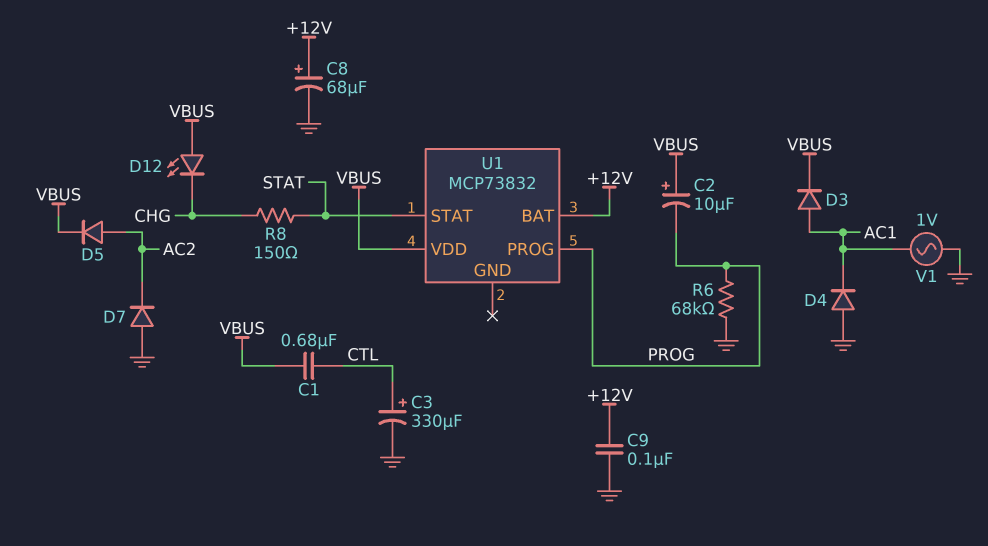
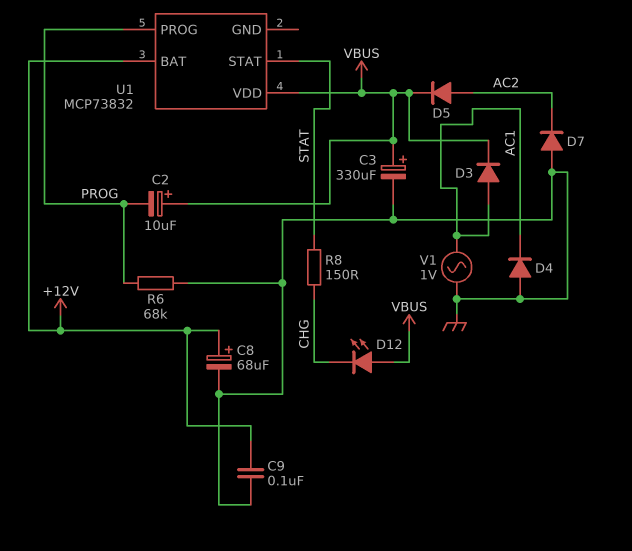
C1: 680nF (CTL, VBUS) -> none
C3: 330uF (plus CTL, minus GND) -> 330uF (plus VBUS, minus GND)

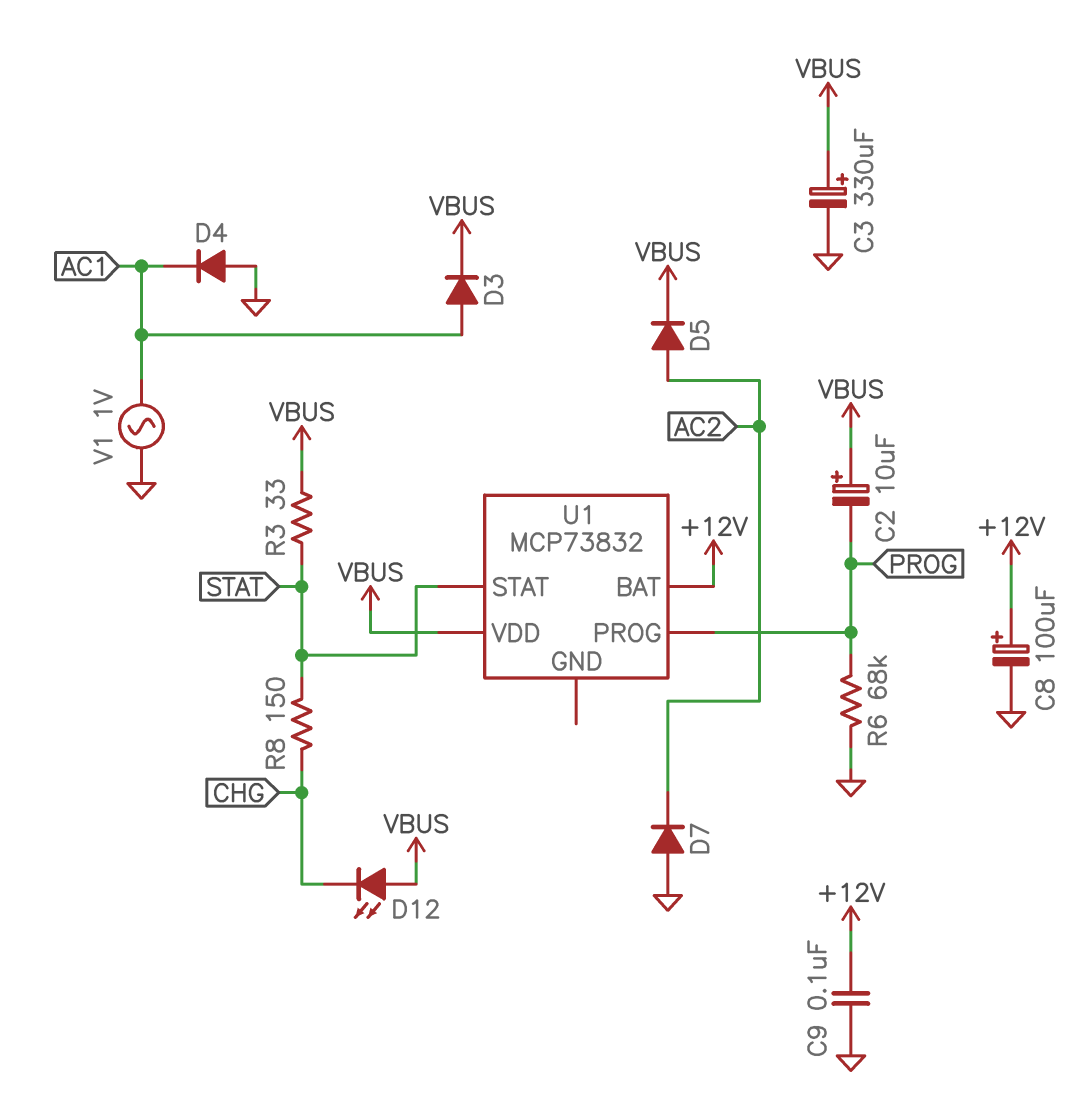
C8: 68uF (plus +12V, minus GND) -> 100uF (plus +12V, minus GND)
R3: none -> 33 (STAT, VBUS)

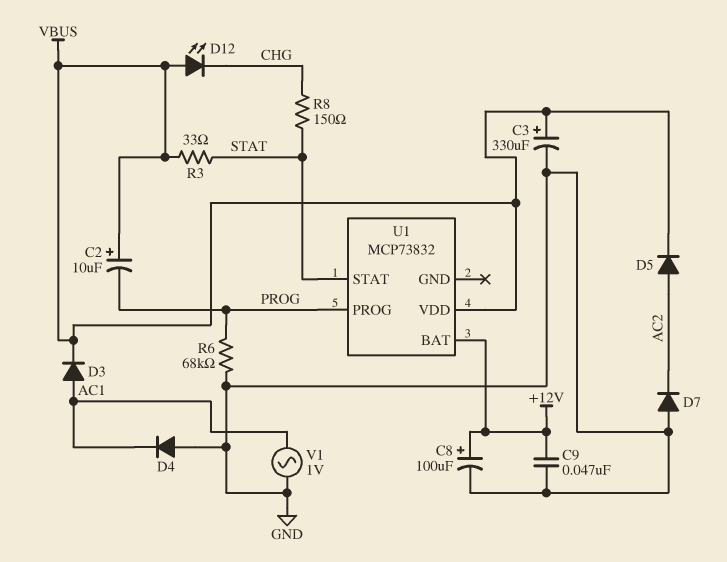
C9: 100nF (+12V, GND) -> 47nF (+12V, GND)

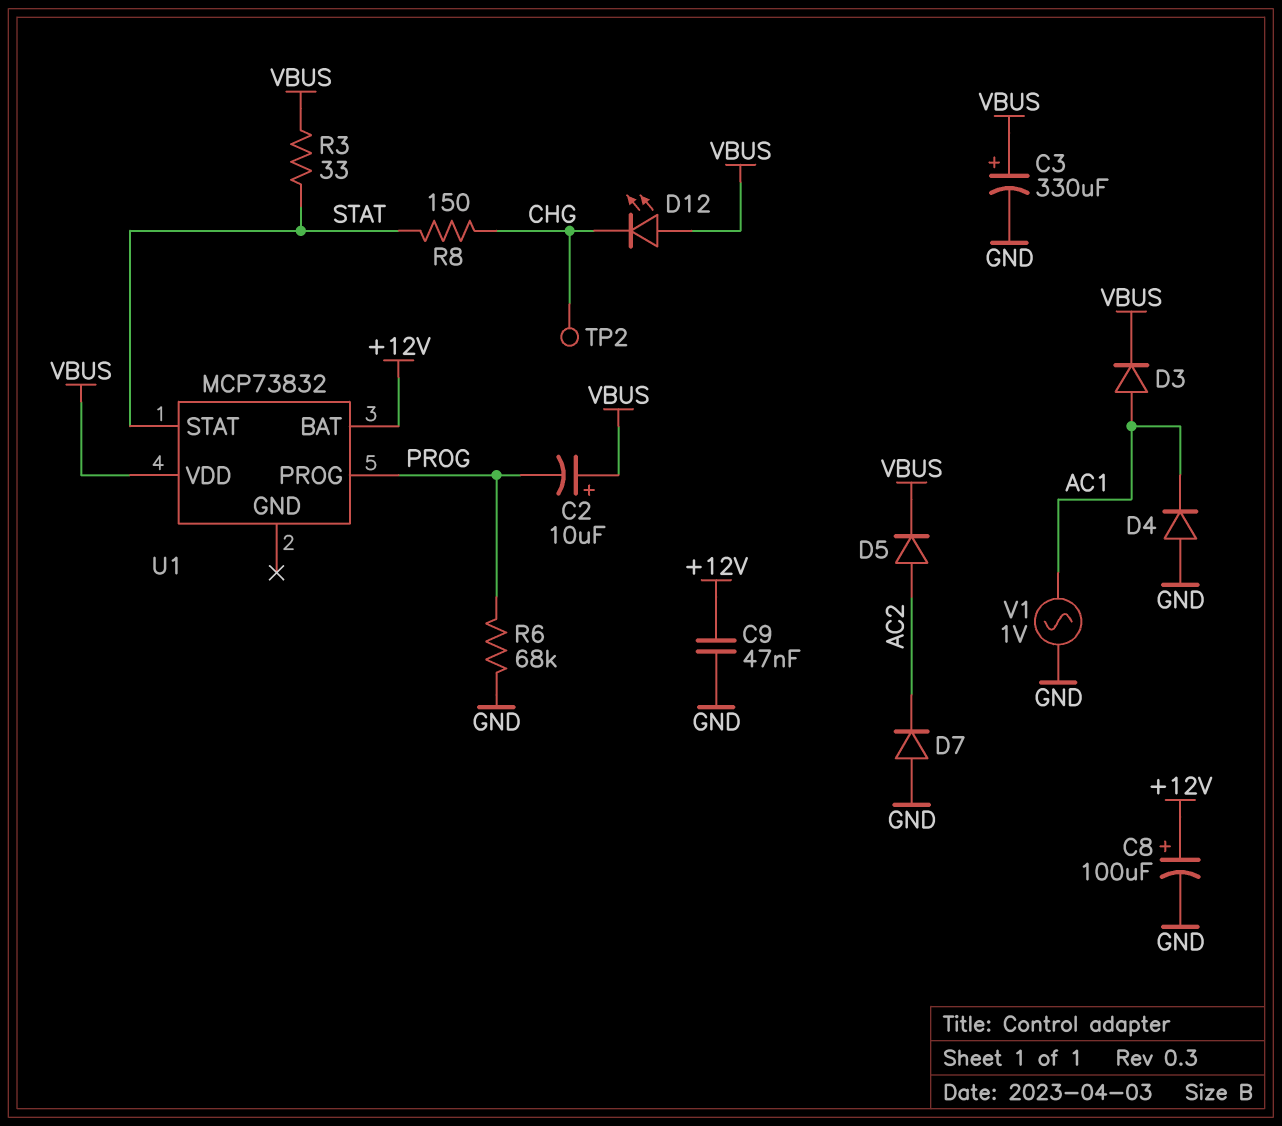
TP2: none -> test point (CHG)

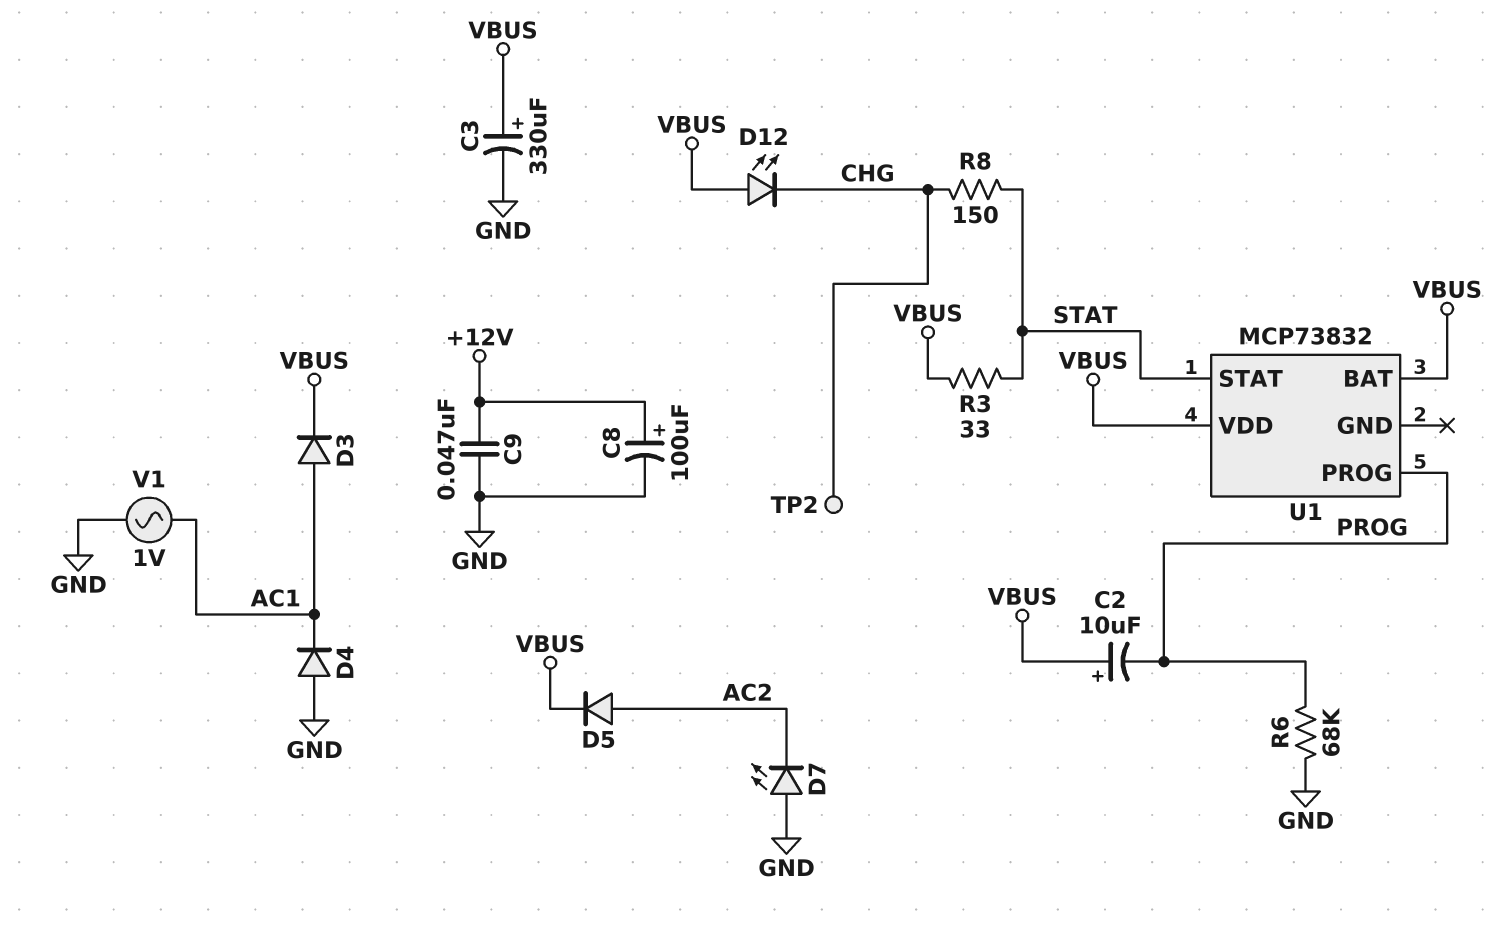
D7: diode (A GND, K AC2) -> LED (A GND, K AC2)
U1 pin BAT: +12V -> VBUS

